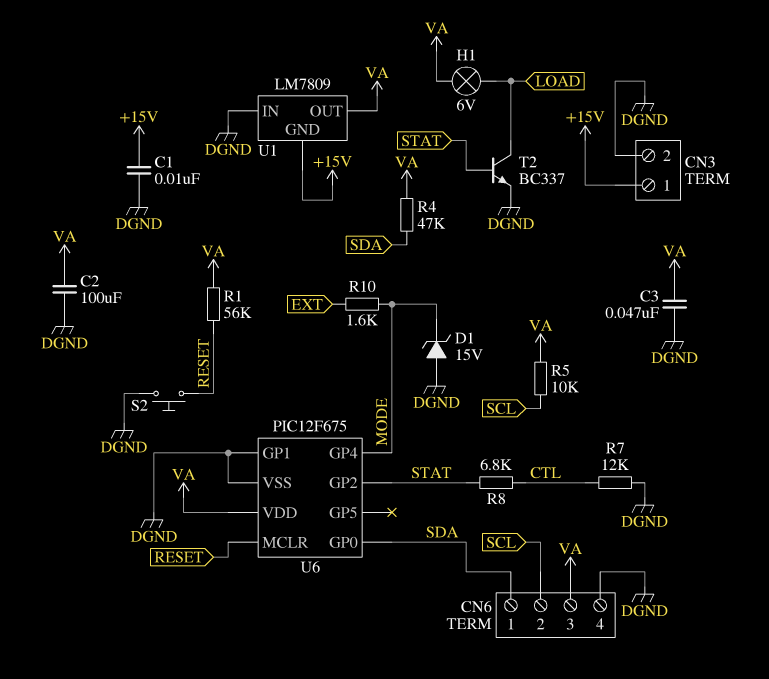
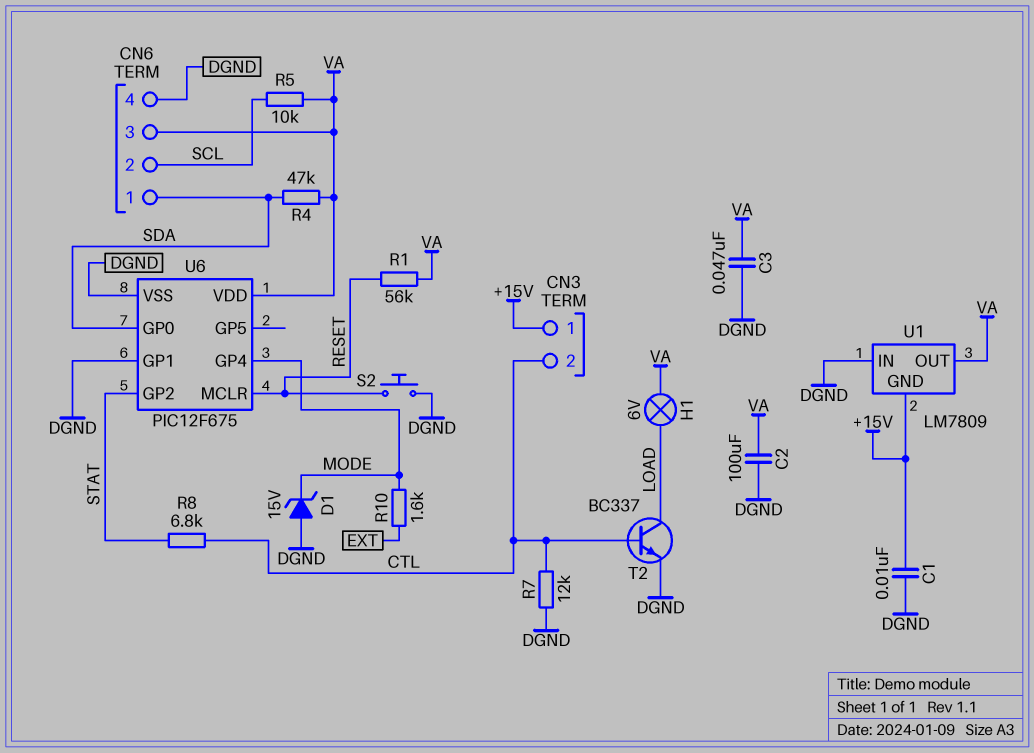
CN3 pin 2: DGND -> CTL
T2: NPN BC337 (B STAT, C LOAD, E DGND) -> NPN BC337 (B CTL, C LOAD, E DGND)

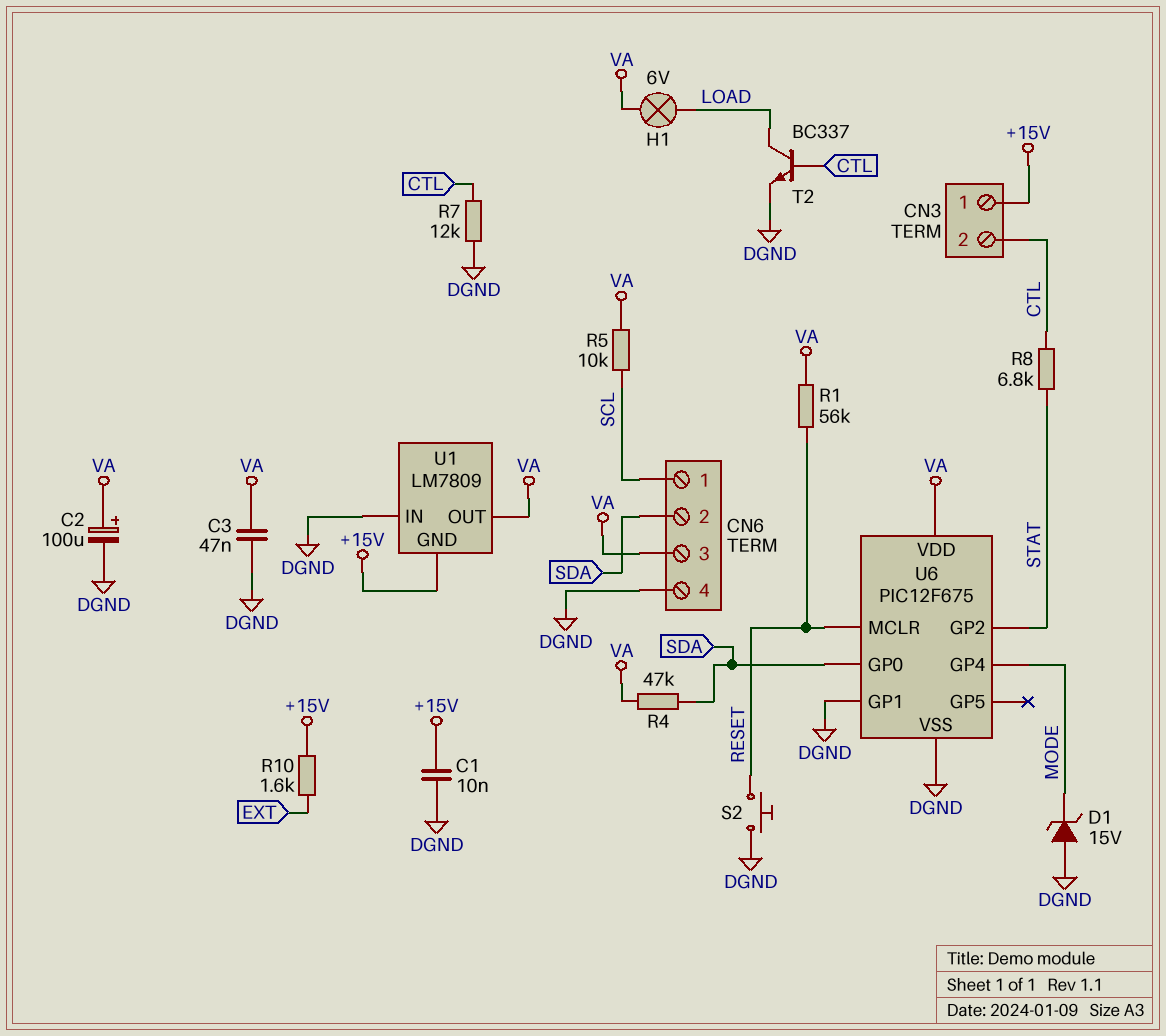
C2: 100uF (DGND, VA) -> 100uF (plus VA, minus DGND)
CN6 pin 1: SDA -> SCL
CN6 pin 2: SCL -> SDA
R10: 1.6k (EXT, MODE) -> 1.6k (+15V, EXT)

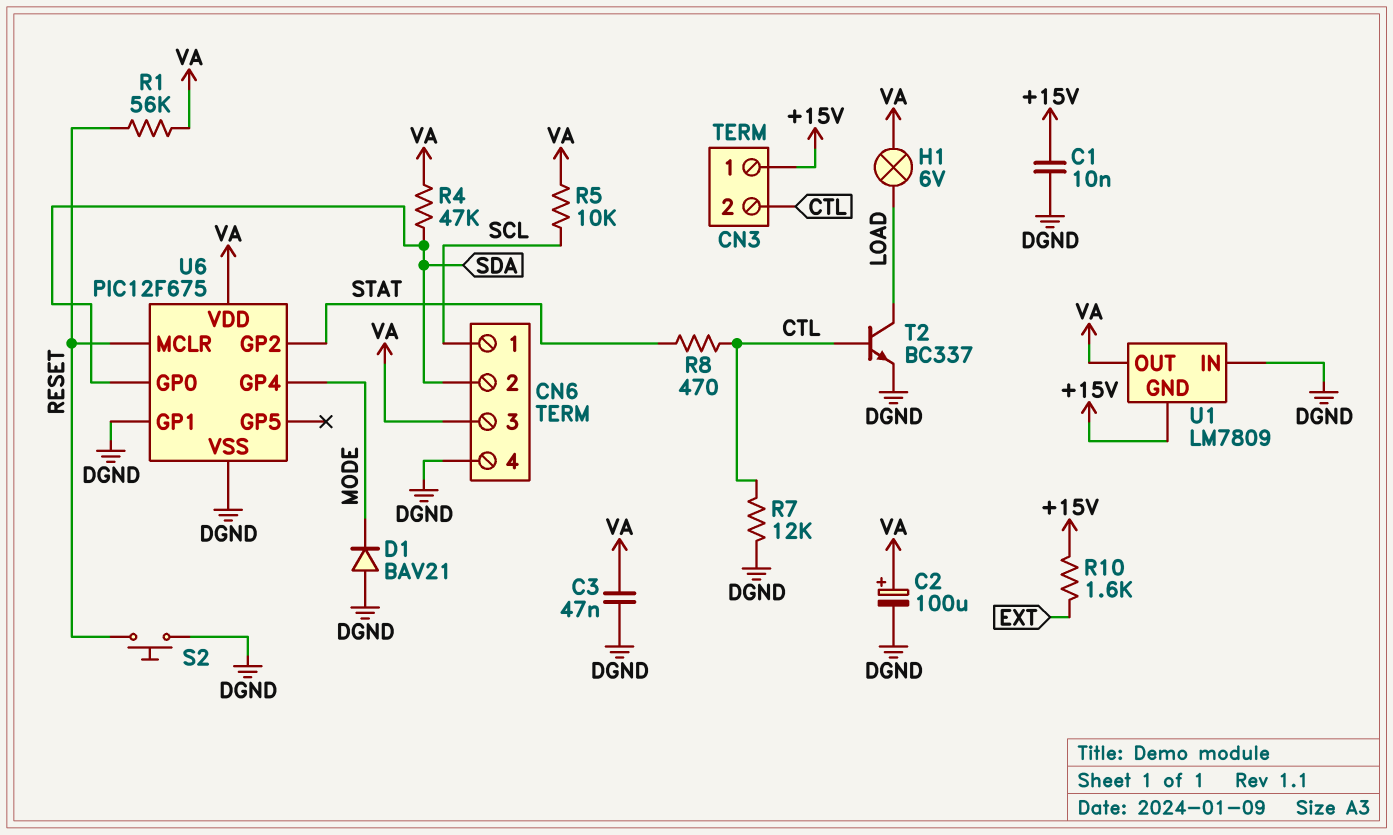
D1: zener 15V (A DGND, K MODE) -> diode BAV21 (A DGND, K MODE)
R8: 6.8k (CTL, STAT) -> 470 (CTL, STAT)

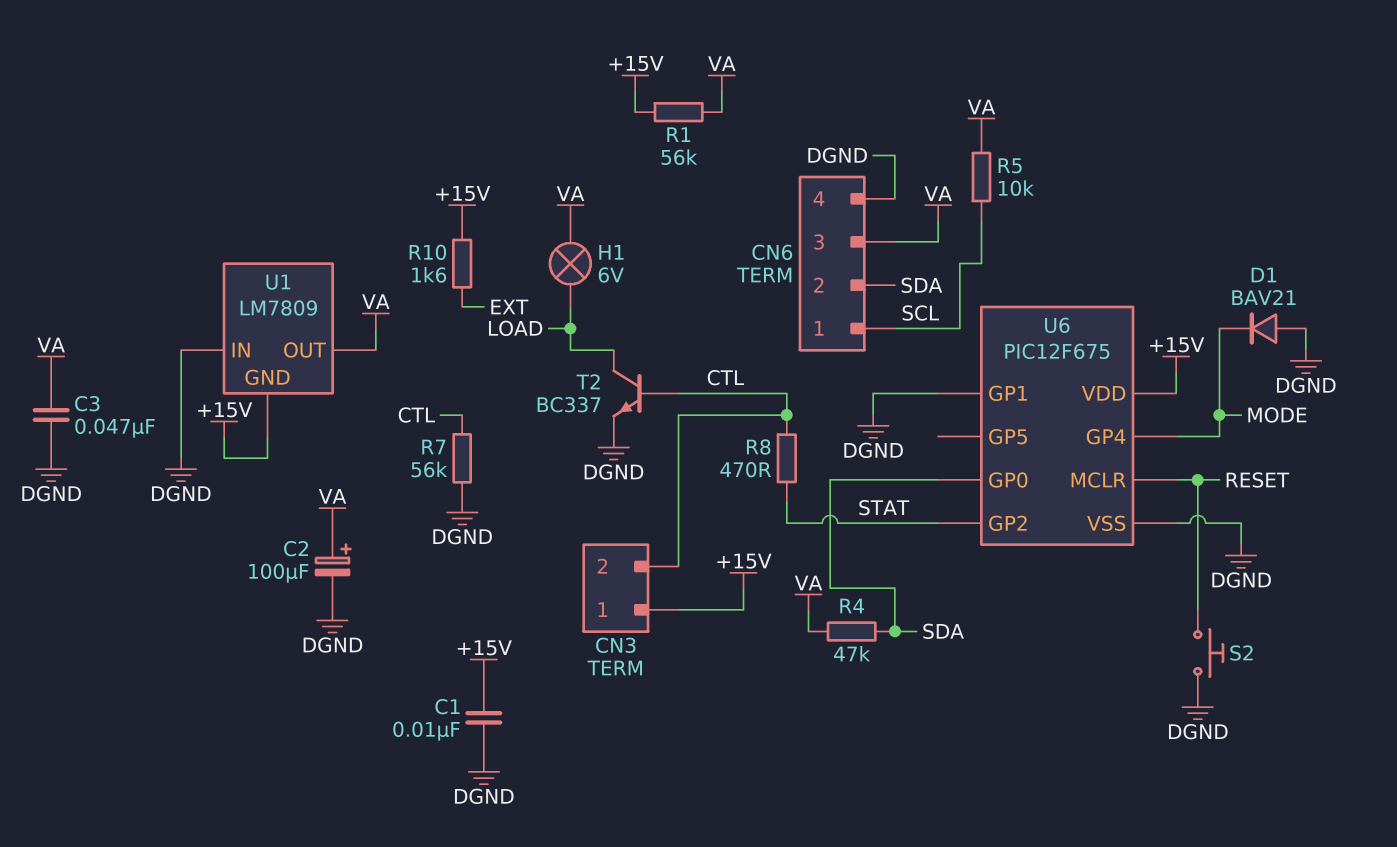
R1: 56k (RESET, VA) -> 56k (+15V, VA)
R7: 12k (CTL, DGND) -> 56k (CTL, DGND)
U6 pin VDD: VA -> +15V

